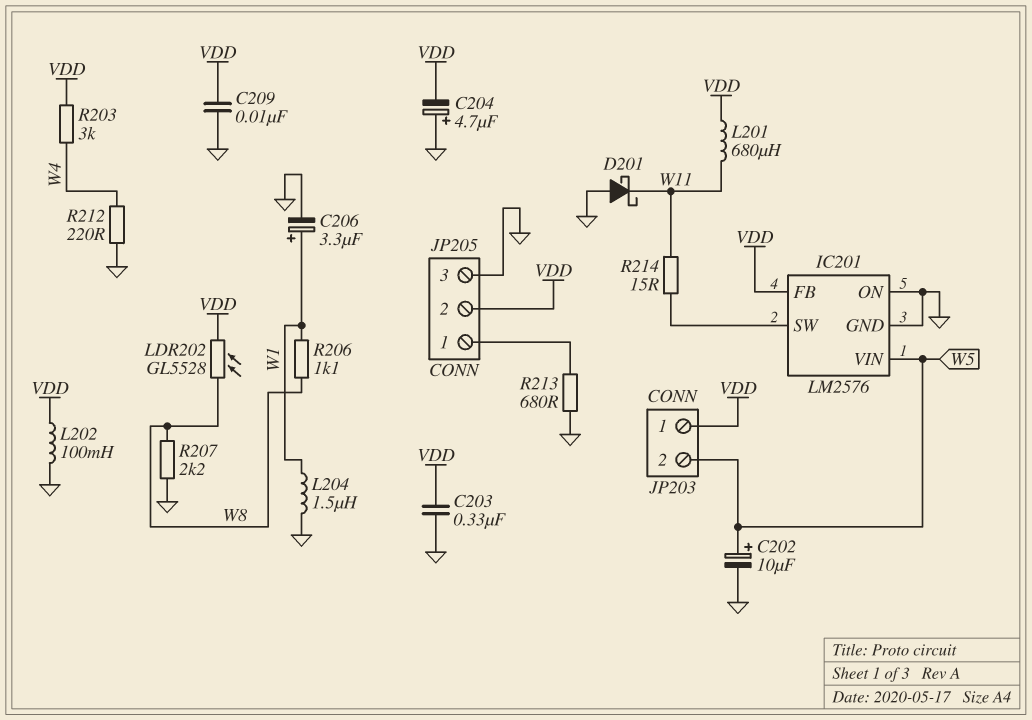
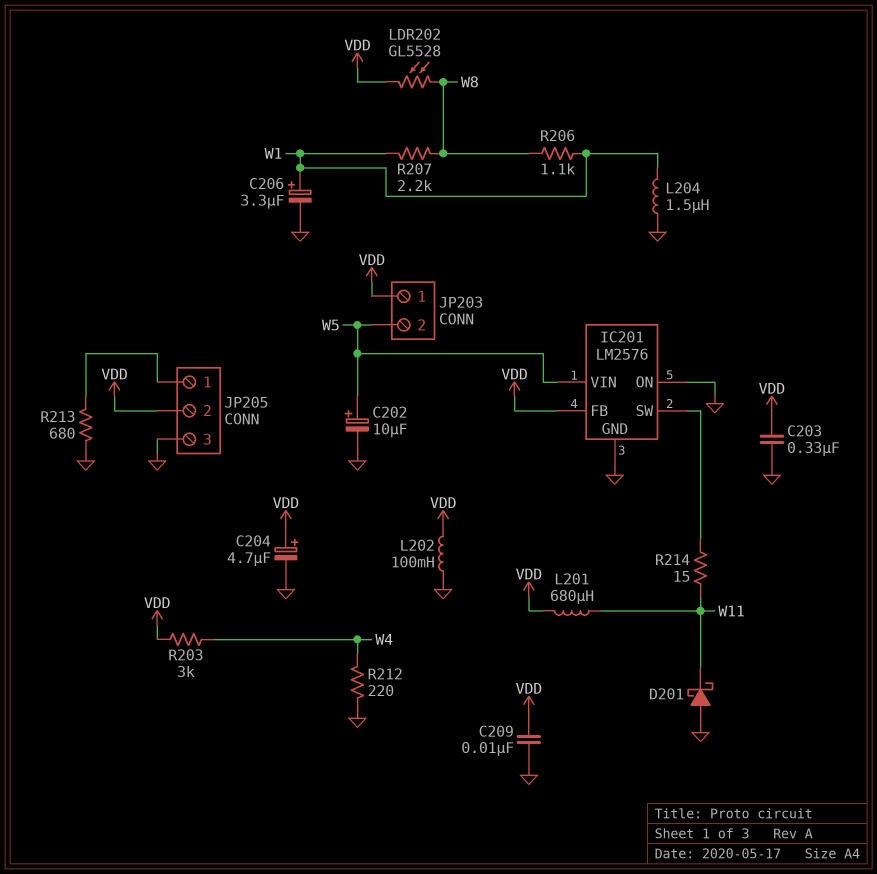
C204: 4.7uF (plus GND, minus VDD) -> 4.7uF (plus VDD, minus GND)
R207: 2.2k (GND, W8) -> 2.2k (W1, W8)

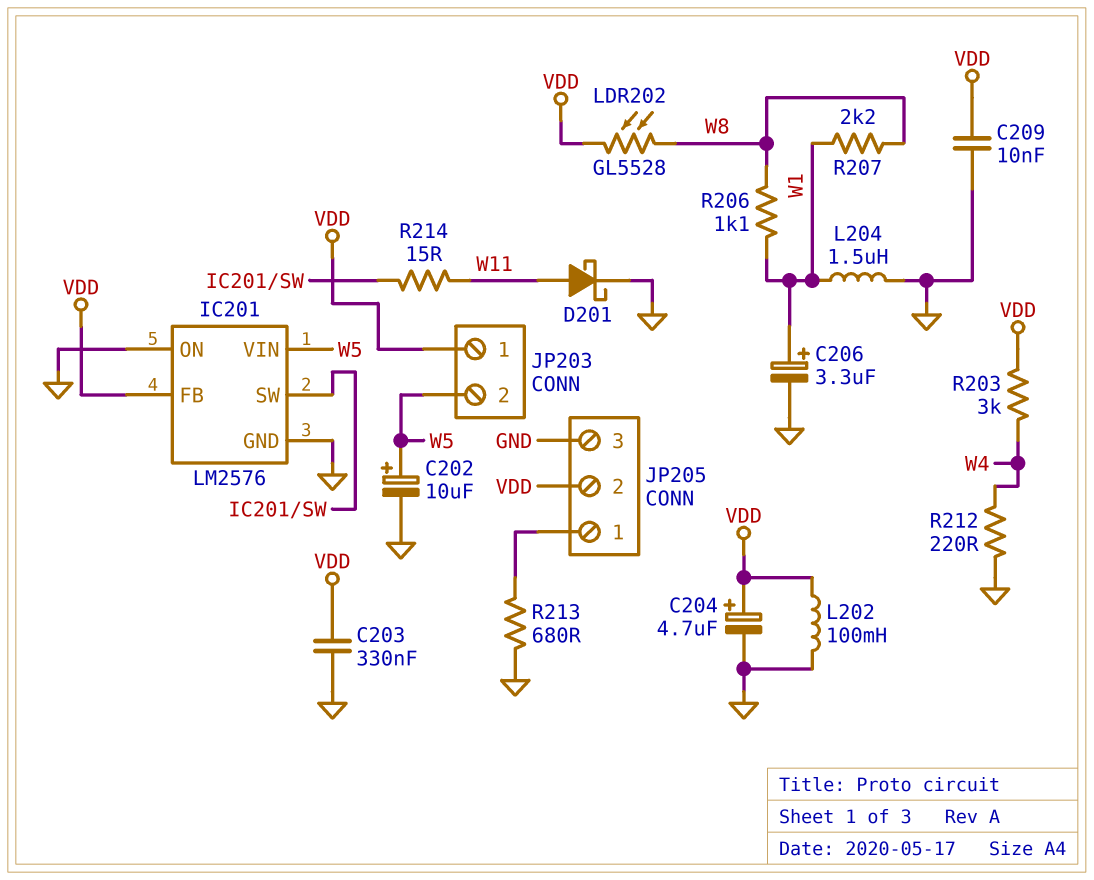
D201: schottky (A GND, K W11) -> schottky (A W11, K GND)
L201: 680uH (VDD, W11) -> none

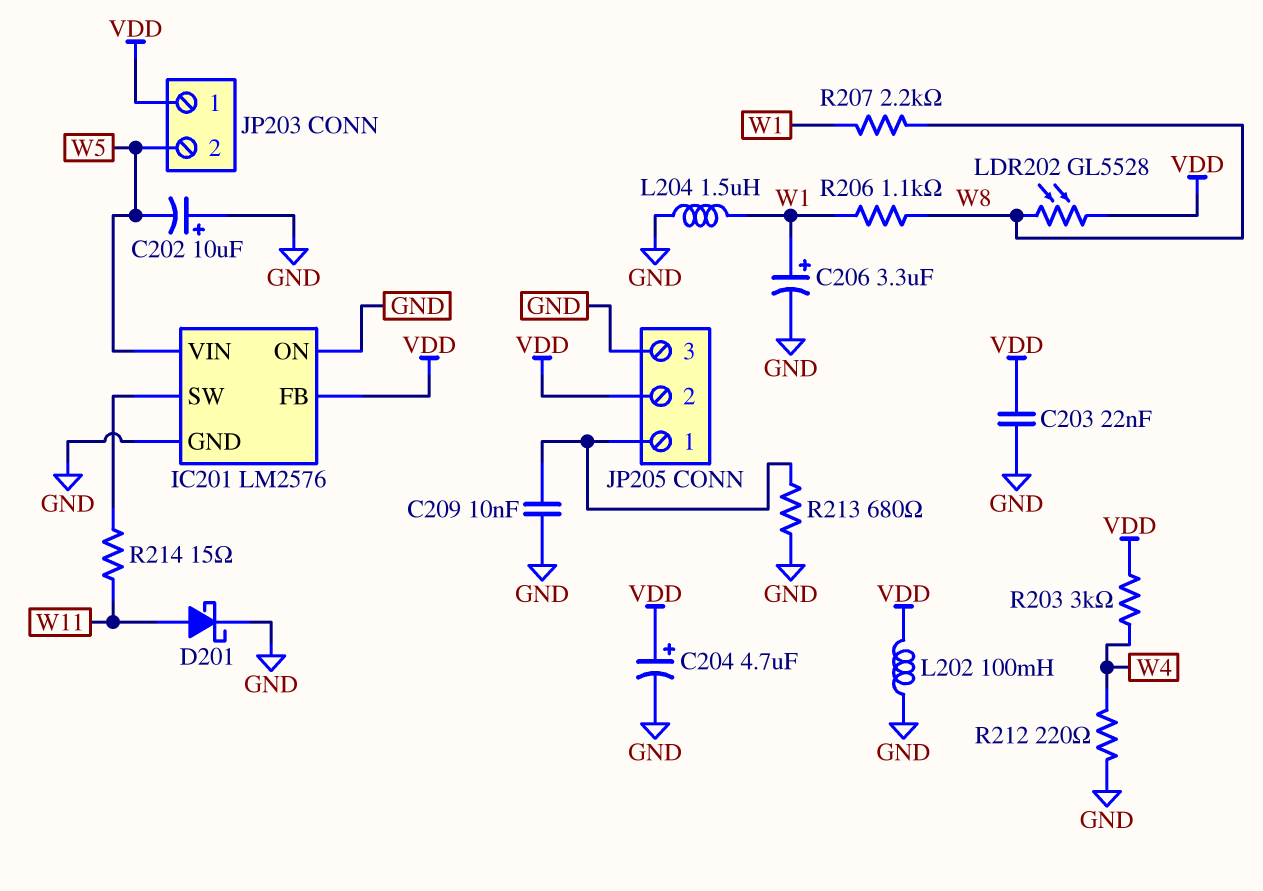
C202: 10uF (plus W5, minus GND) -> 10uF (plus GND, minus W5)
C203: 330nF (GND, VDD) -> 22nF (GND, VDD)
C209: 10nF (GND, VDD) -> 10nF (GND, JP205/1)

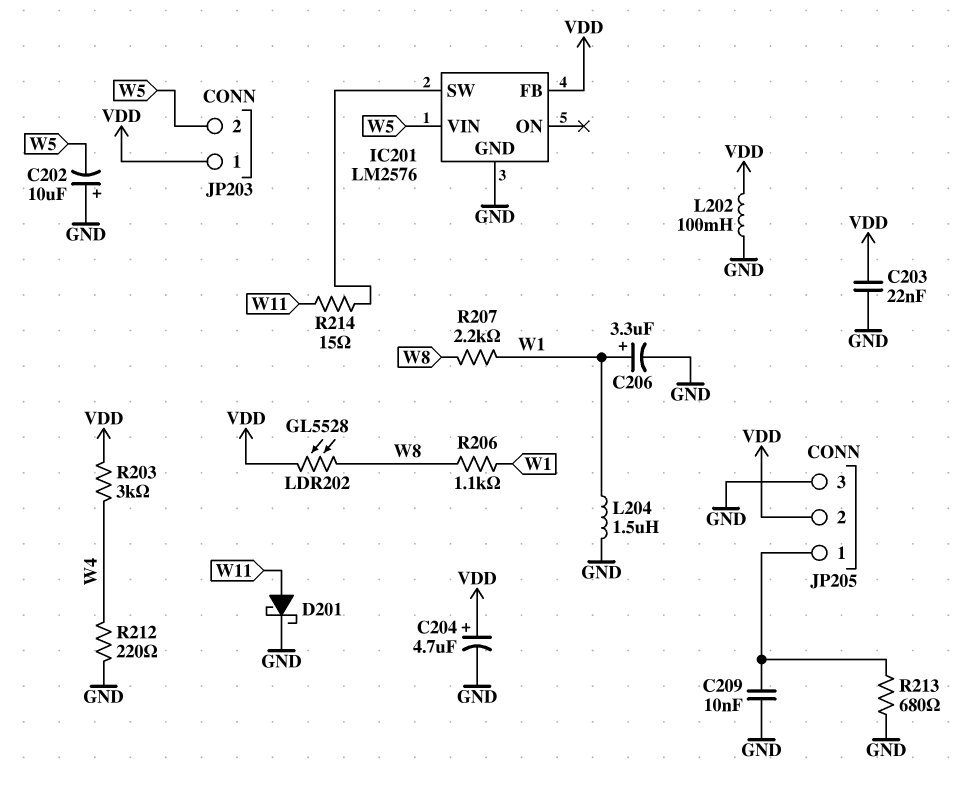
IC201 pin ON: GND -> none

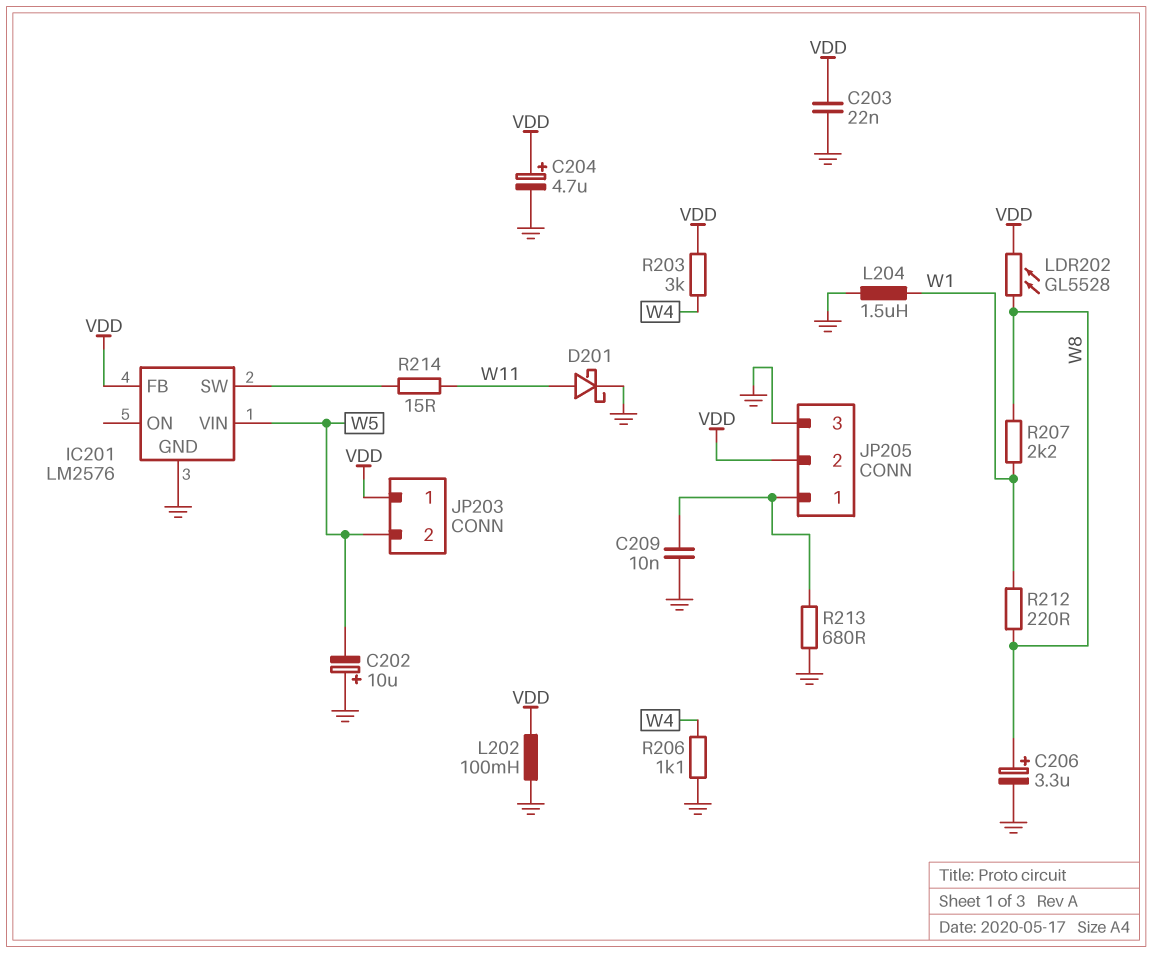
C206: 3.3uF (plus W1, minus GND) -> 3.3uF (plus W8, minus GND)
R206: 1.1k (W1, W8) -> 1.1k (GND, W4)
R212: 220 (GND, W4) -> 220 (W1, W8)

